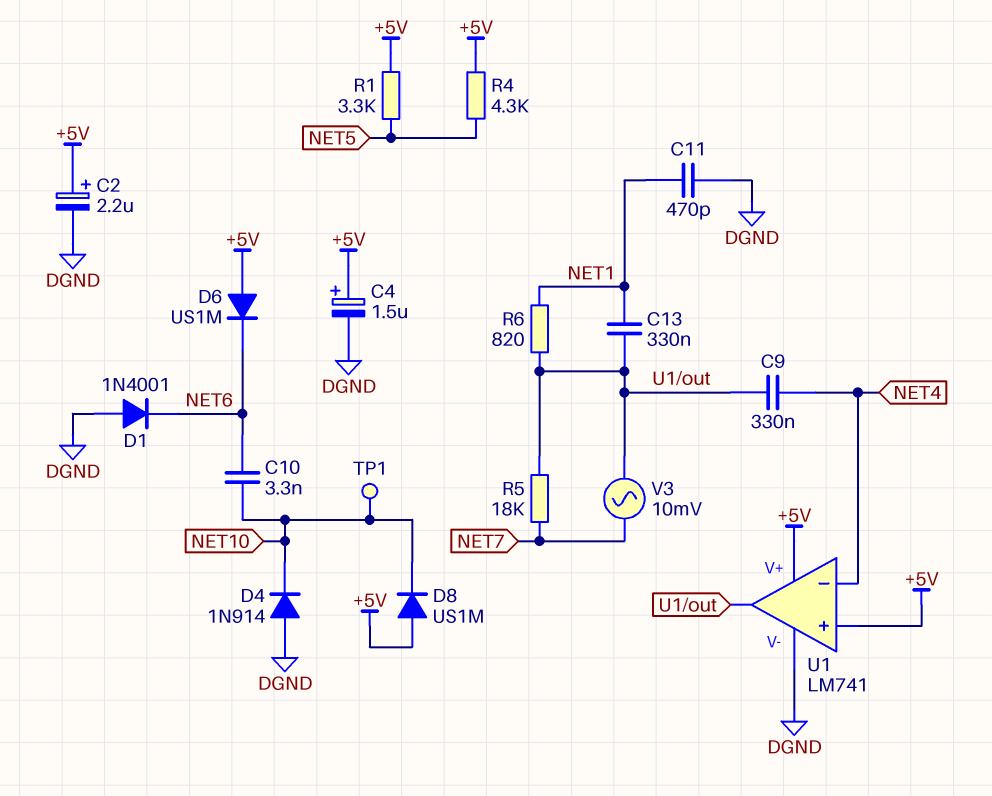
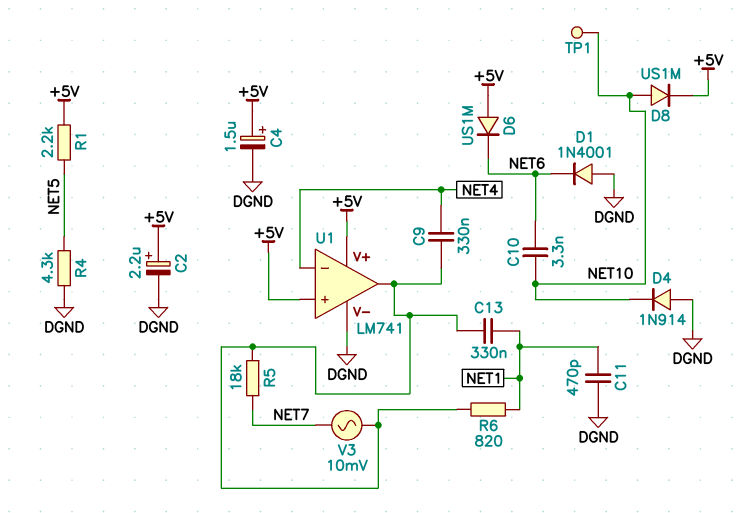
D8: diode US1M (A +5V, K NET10) -> diode US1M (A NET10, K +5V)
R1: 3.3k (+5V, NET5) -> 2.2k (+5V, NET5)
R4: 4.3k (+5V, NET5) -> 4.3k (DGND, NET5)

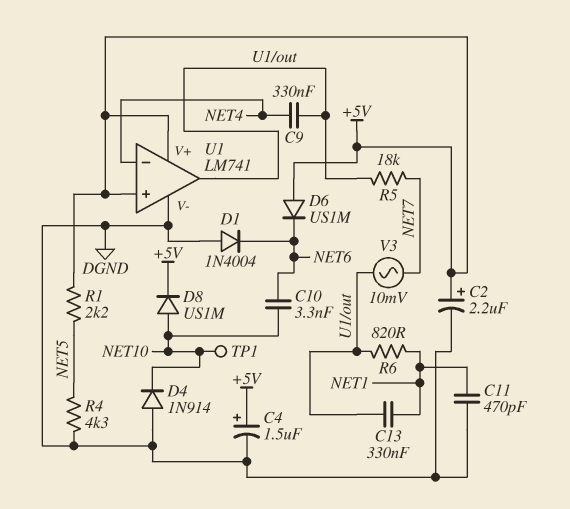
D1: diode 1N4001 (A DGND, K NET6) -> diode 1N4004 (A DGND, K NET6)

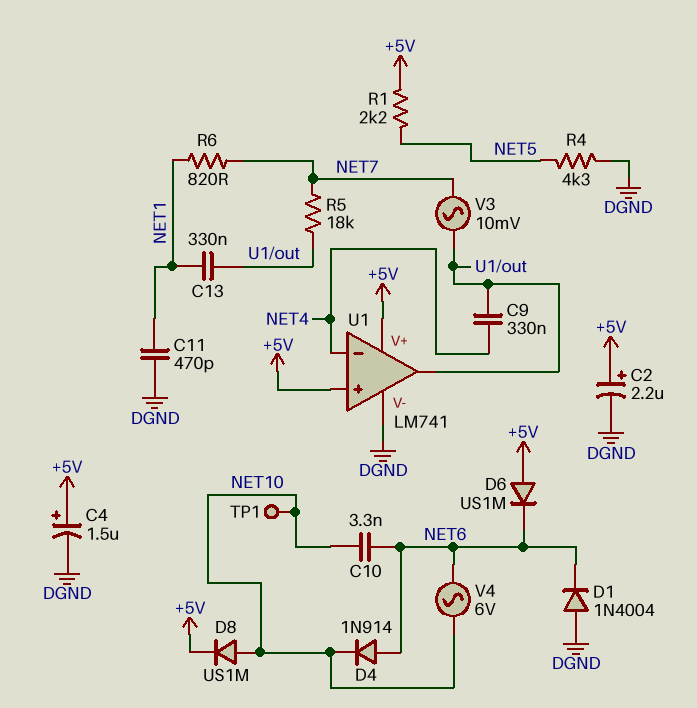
D4: diode 1N914 (A DGND, K NET10) -> diode 1N914 (A NET6, K NET10)
R6: 820 (NET1, U1/out) -> 820 (NET1, NET7)
V4: none -> AC 6V (NET6, NET10)

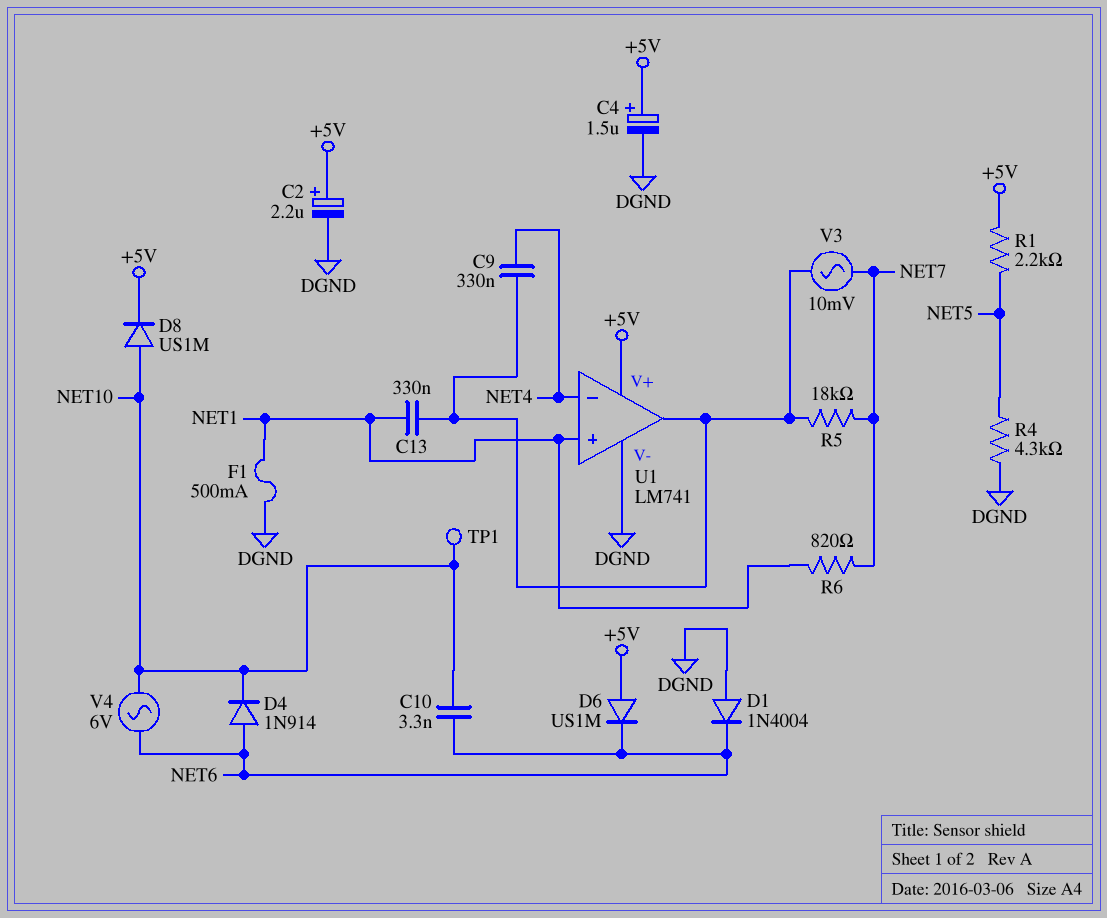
C11: 470pF (DGND, NET1) -> none
F1: none -> 500mA (DGND, NET1)
U1 pin in+: +5V -> NET1

